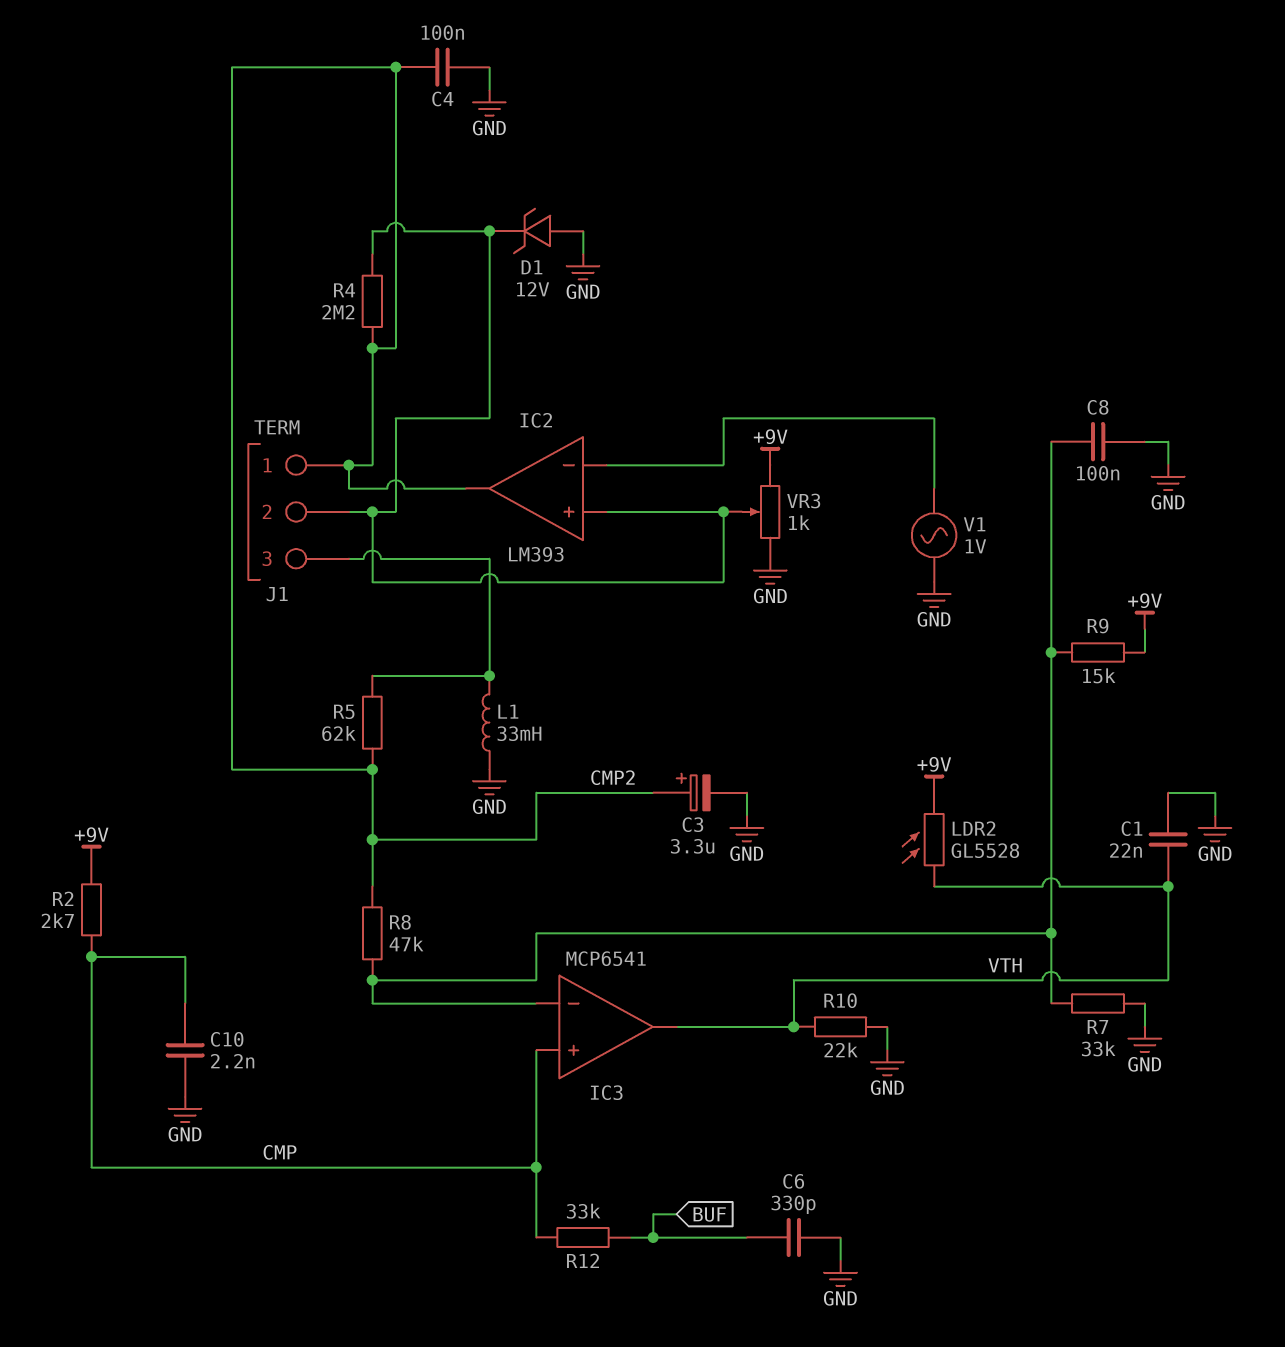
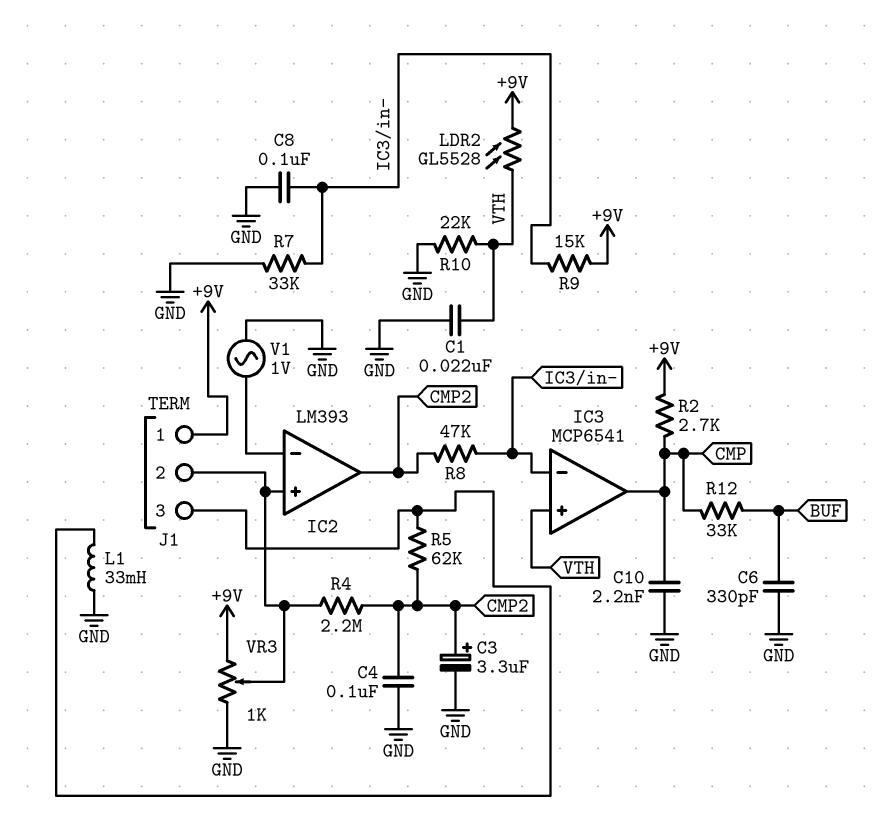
D1: zener 12V (A GND, K IC2/in+) -> none
IC3 pin in+: CMP -> VTH
IC3 pin out: VTH -> CMP
J1 pin 1: CMP2 -> +9V

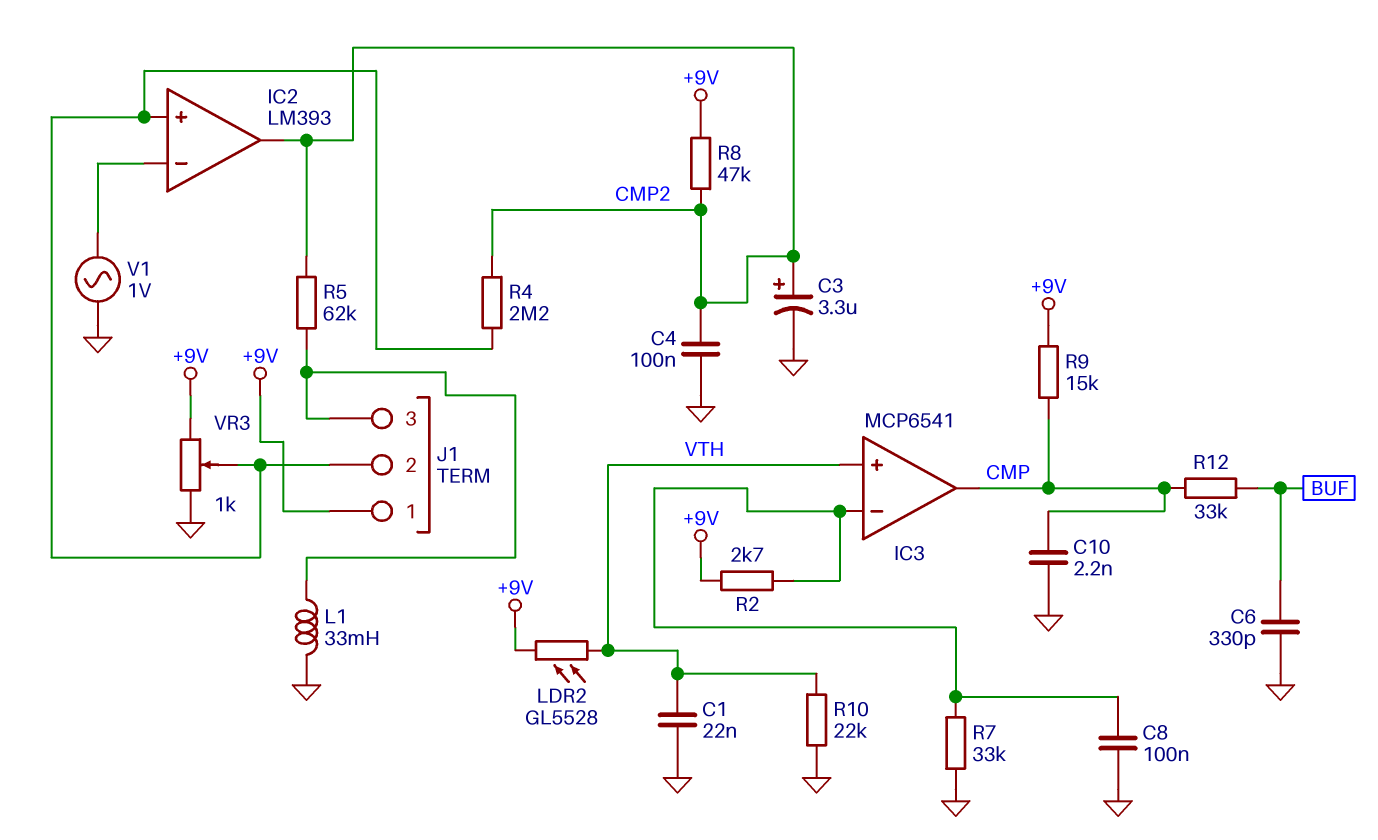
R2: 2.7k (+9V, CMP) -> 2.7k (+9V, IC3/in-)
R8: 47k (CMP2, IC3/in-) -> 47k (+9V, CMP2)
R9: 15k (+9V, IC3/in-) -> 15k (+9V, CMP)

